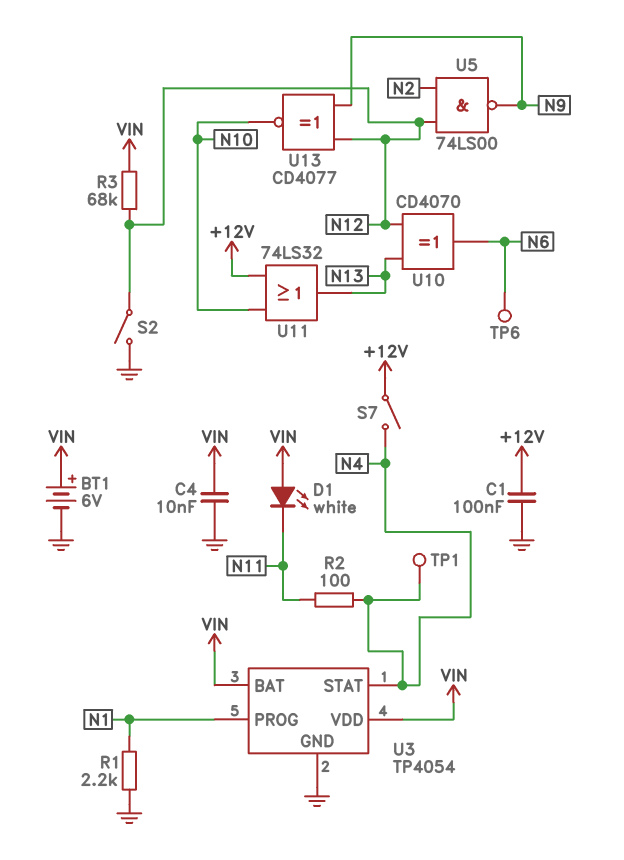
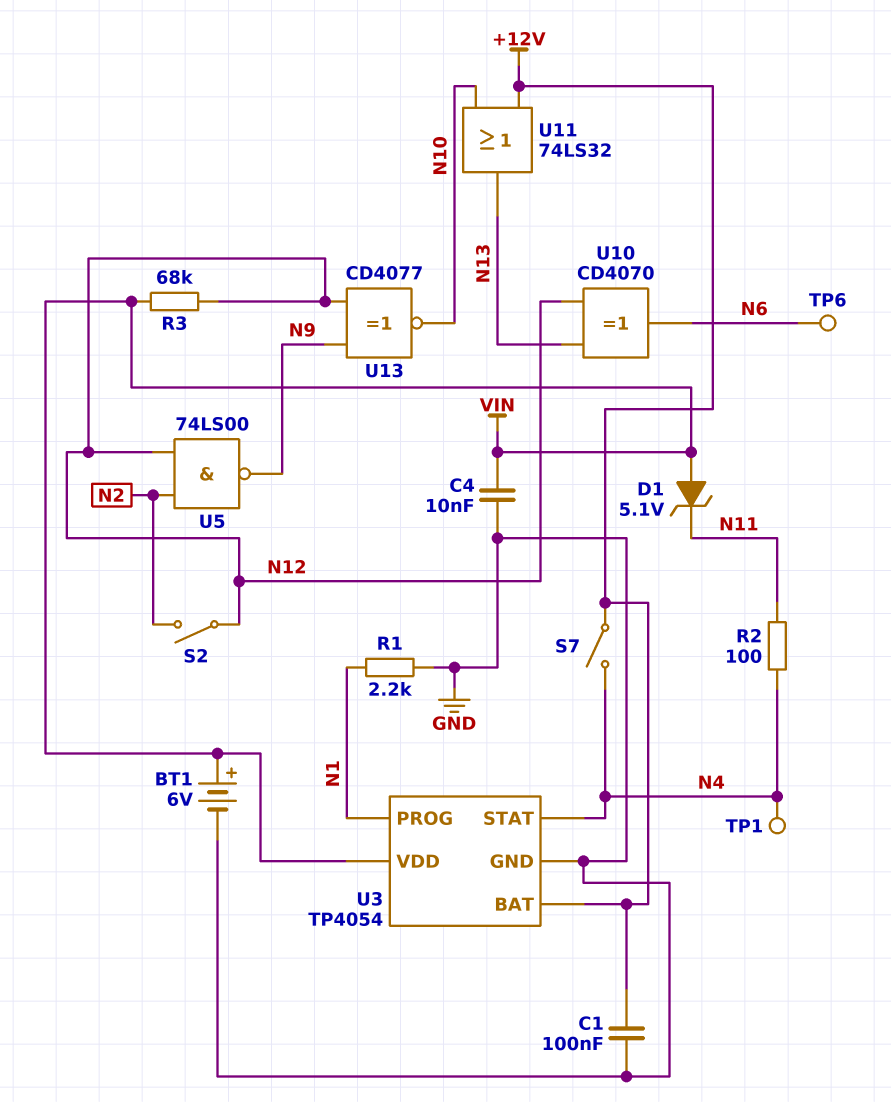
D1: LED white (A VIN, K N11) -> zener 5.1V (A VIN, K N11)
S2: switch (GND, N12) -> switch (N2, N12)
U3 pin BAT: VIN -> +12V

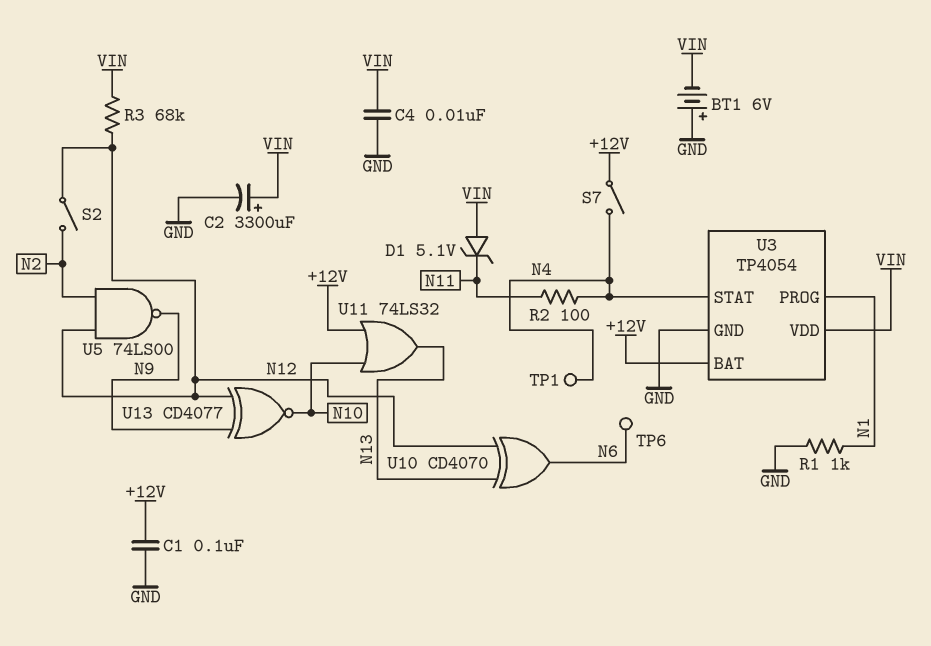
BT1: 6V (plus VIN, minus GND) -> 6V (plus GND, minus VIN)
C2: none -> 3300uF (plus VIN, minus GND)
R1: 2.2k (GND, N1) -> 1k (GND, N1)

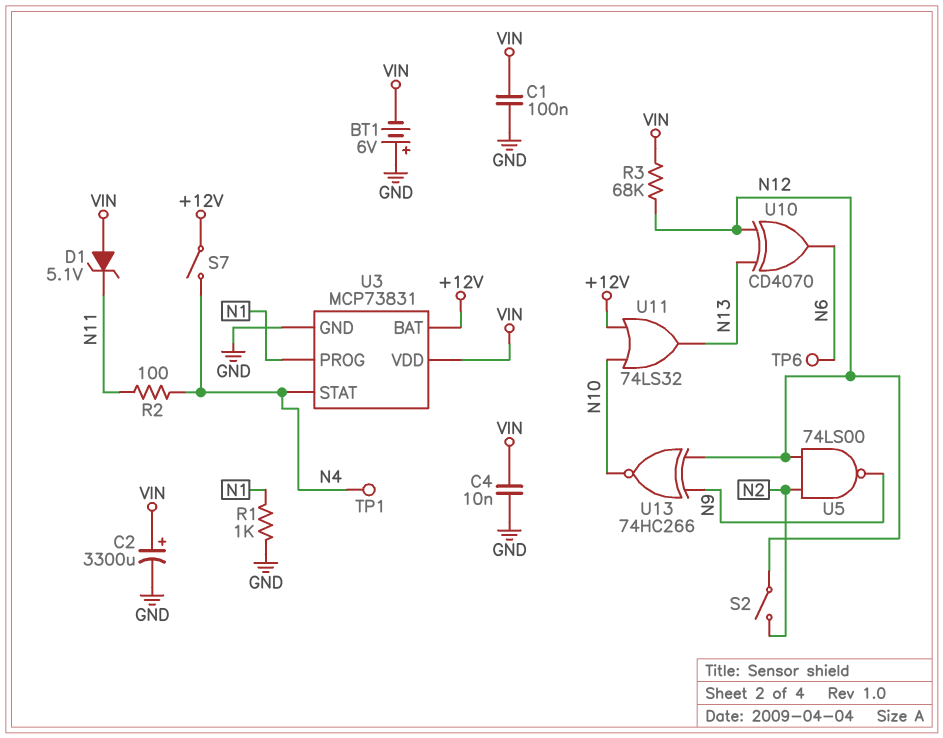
C1: 100nF (+12V, GND) -> 100nF (GND, VIN)
U3: TP4054 -> MCP73831
U13: XNOR CD4077 (in N9, in N12, out N10) -> XNOR 74HC266 (in N9, in N12, out N10)

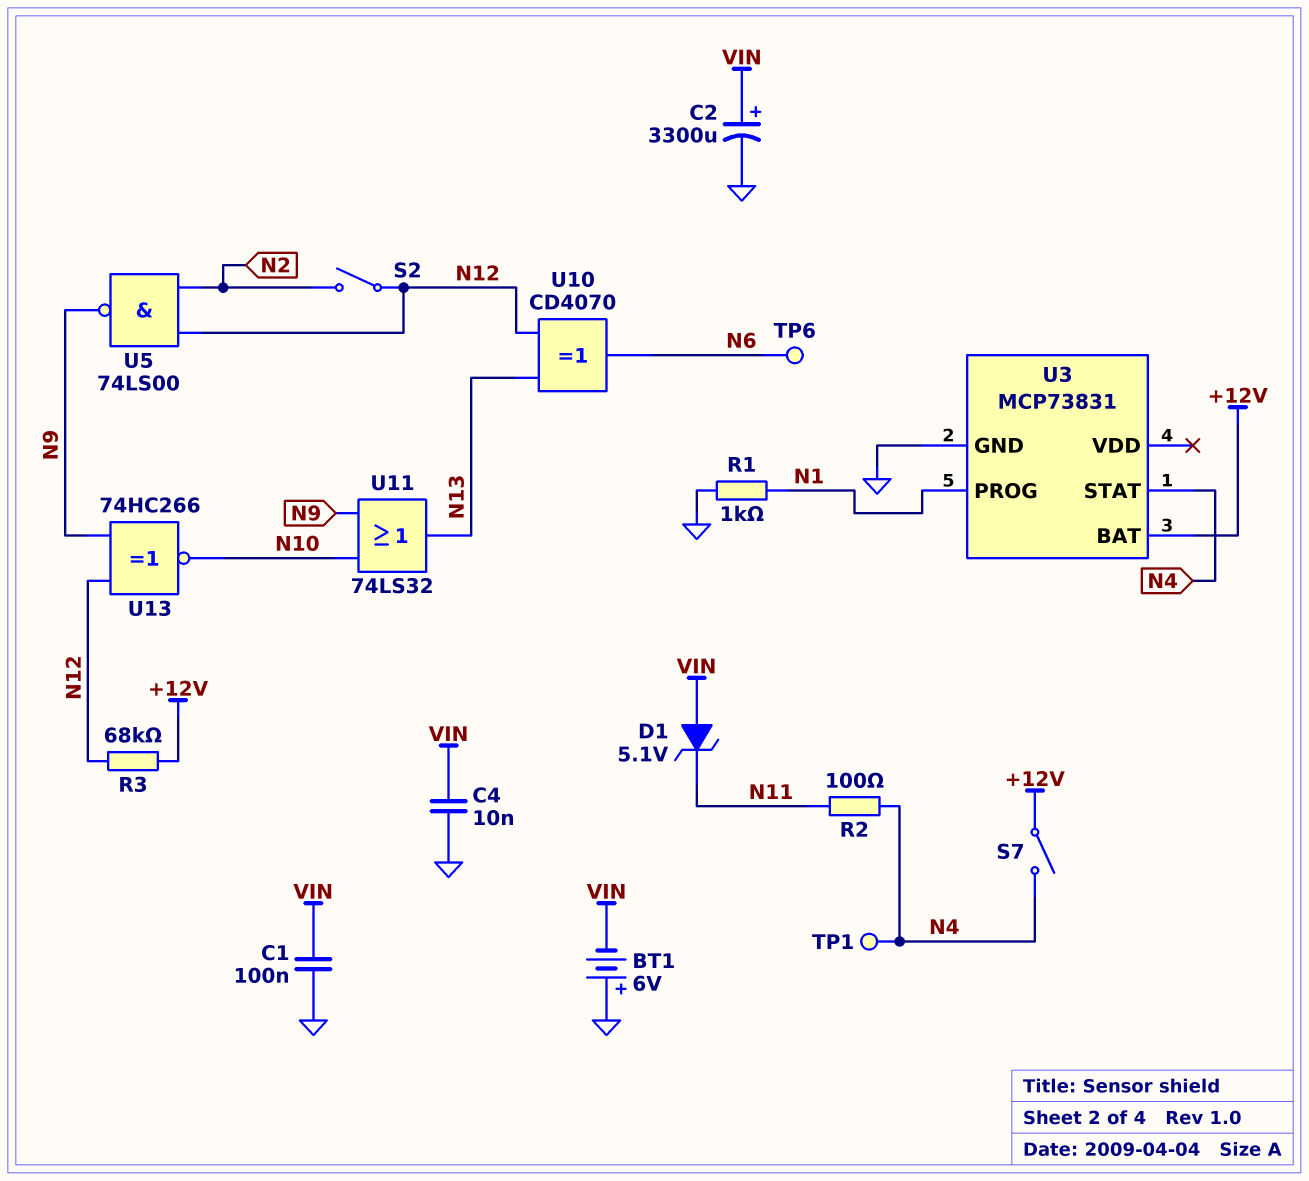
R3: 68k (N12, VIN) -> 68k (+12V, N12)
U3 pin VDD: VIN -> none
U11: OR 74LS32 (in +12V, in N10, out N13) -> OR 74LS32 (in N9, in N10, out N13)

